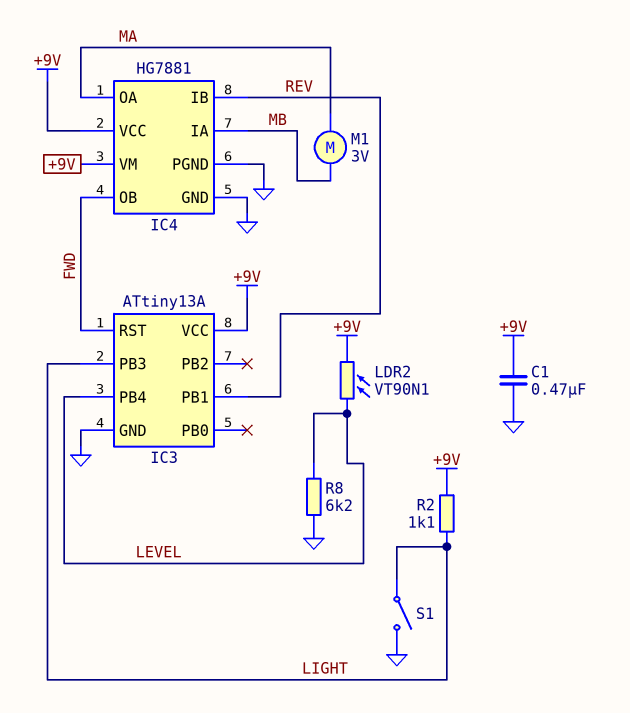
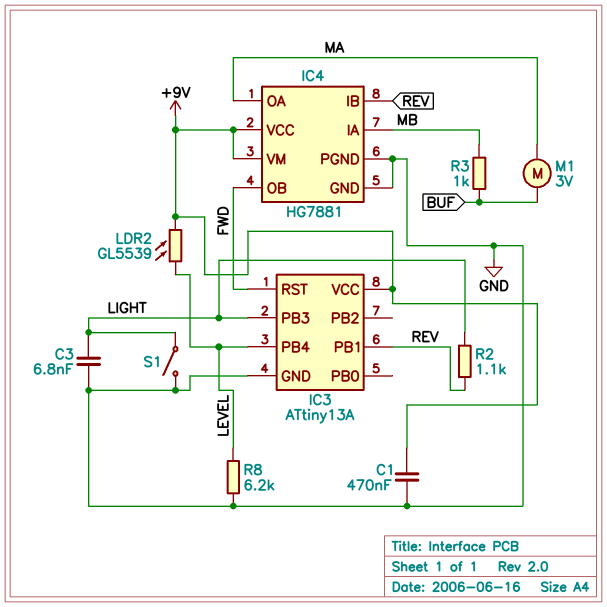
C3: none -> 6.8nF (GND, LIGHT)
LDR2: VT90N1 (+9V, LEVEL) -> GL5539 (+9V, LEVEL)
M1: motor 3V (MA, MB) -> motor 3V (BUF, MA)
R2: 1.1k (+9V, LIGHT) -> 1.1k (LIGHT, REV)
R3: none -> 1k (BUF, MB)

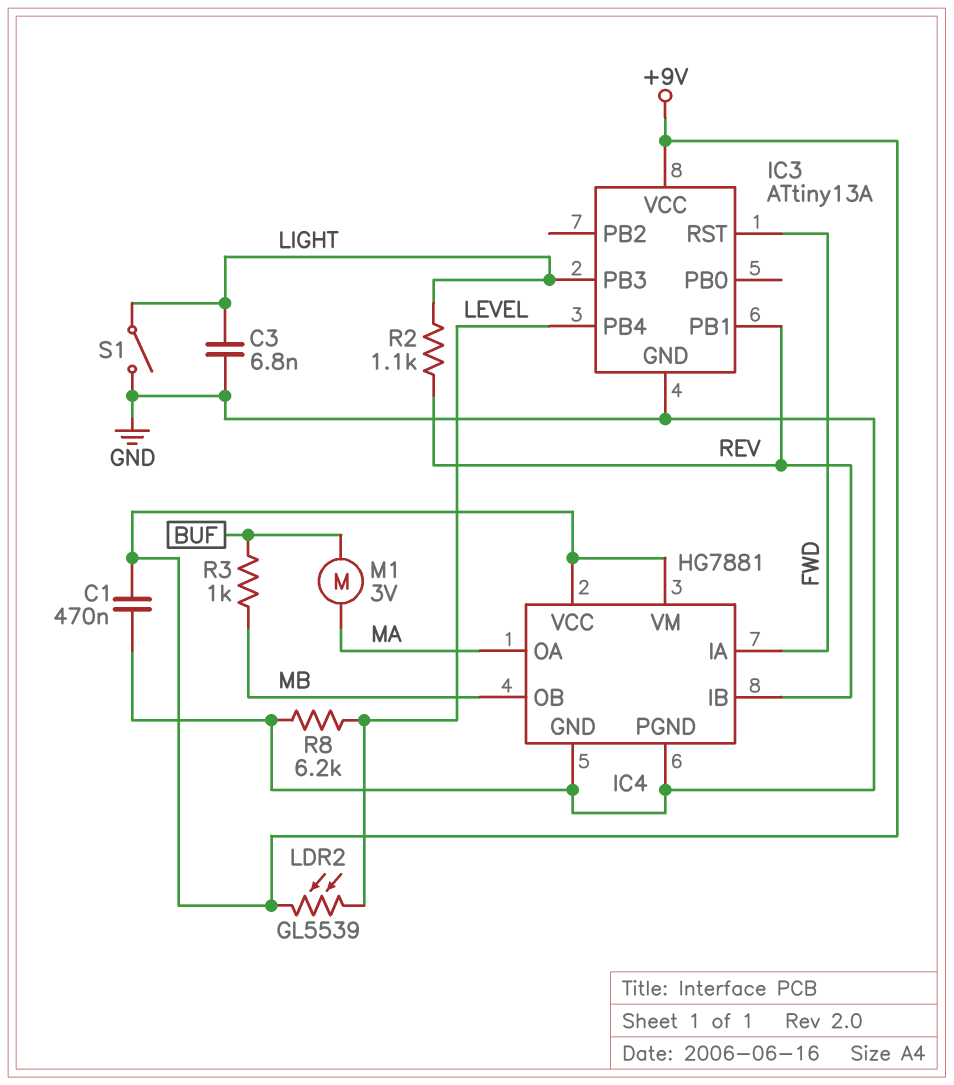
IC4 pin IA: MB -> FWD
IC4 pin OB: FWD -> MB

